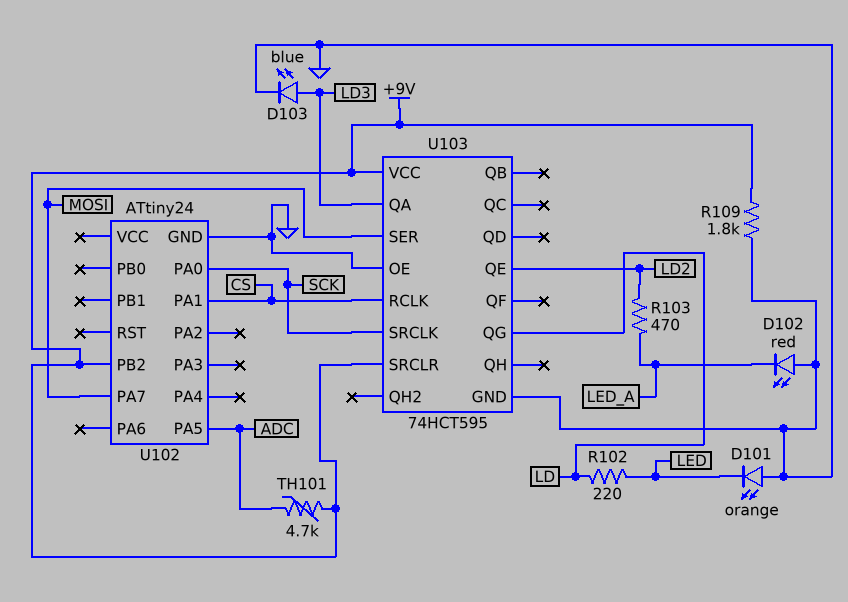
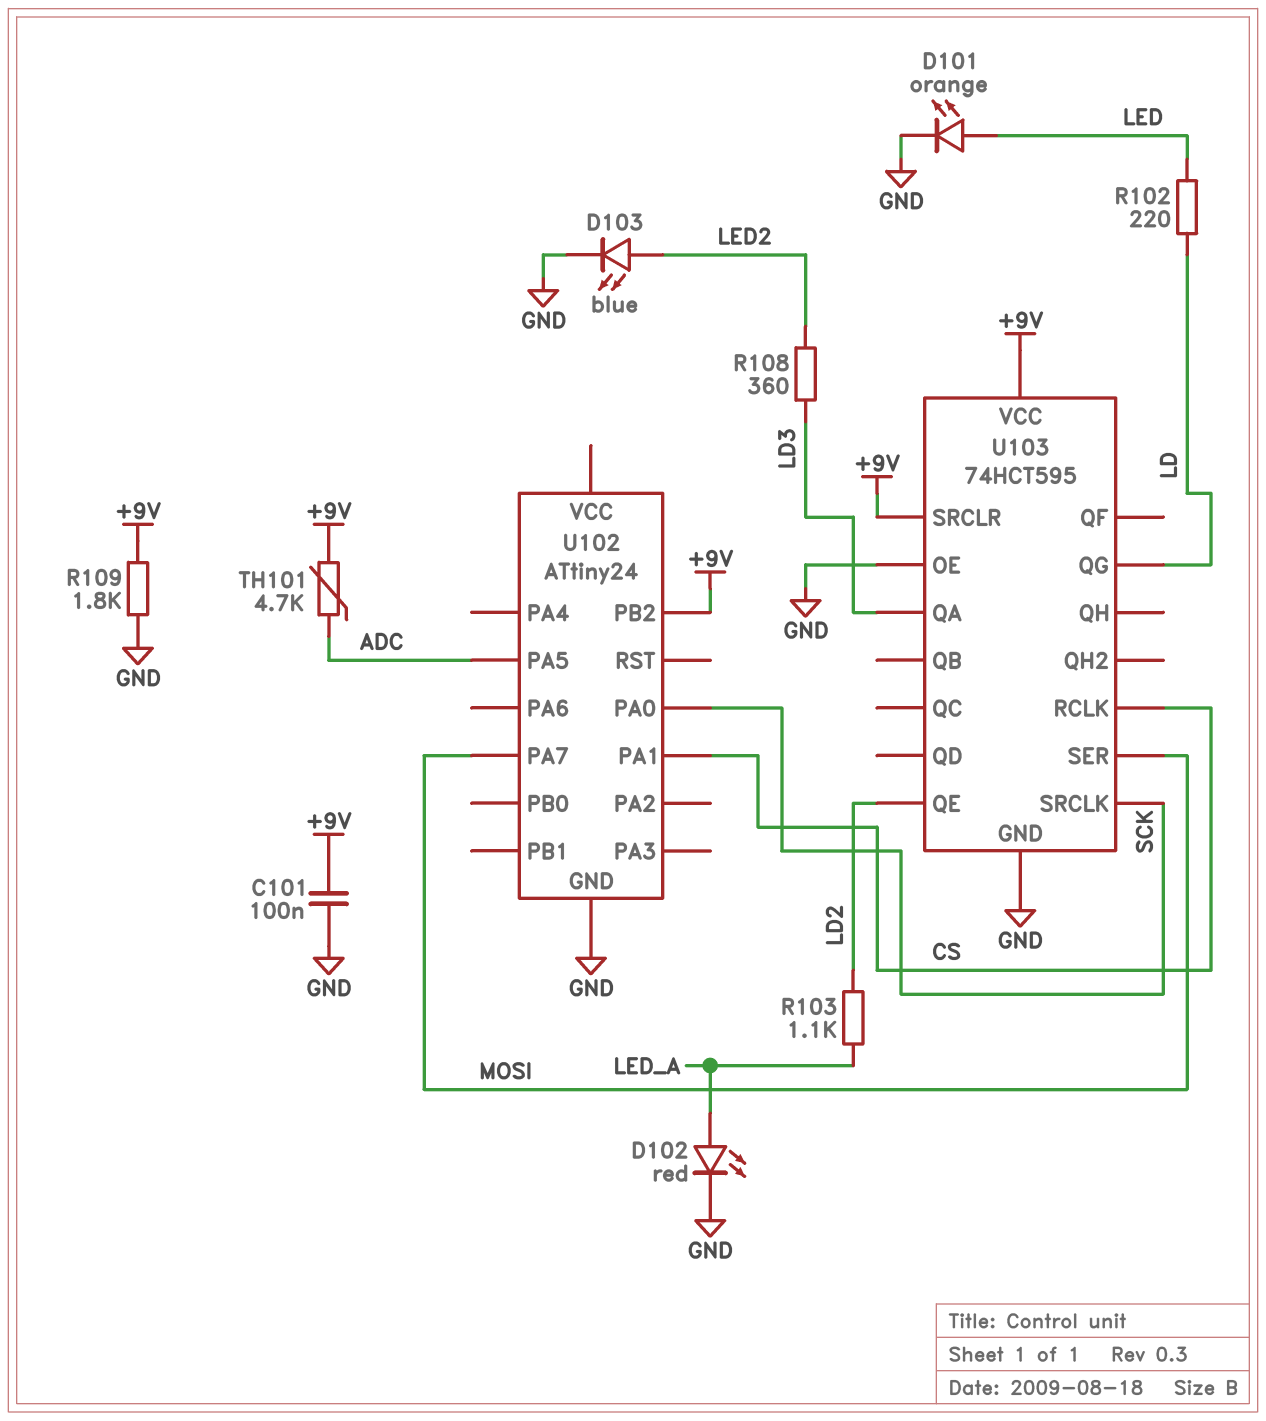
C101: none -> 100nF (+9V, GND)
D101: LED orange (A GND, K LED) -> LED orange (A LED, K GND)
D102: LED red (A GND, K LED_A) -> LED red (A LED_A, K GND)
D103: LED blue (A LD3, K GND) -> LED blue (A LED2, K GND)
R103: 470 (LD2, LED_A) -> 1.1k (LD2, LED_A)
R108: none -> 360 (LD3, LED2)

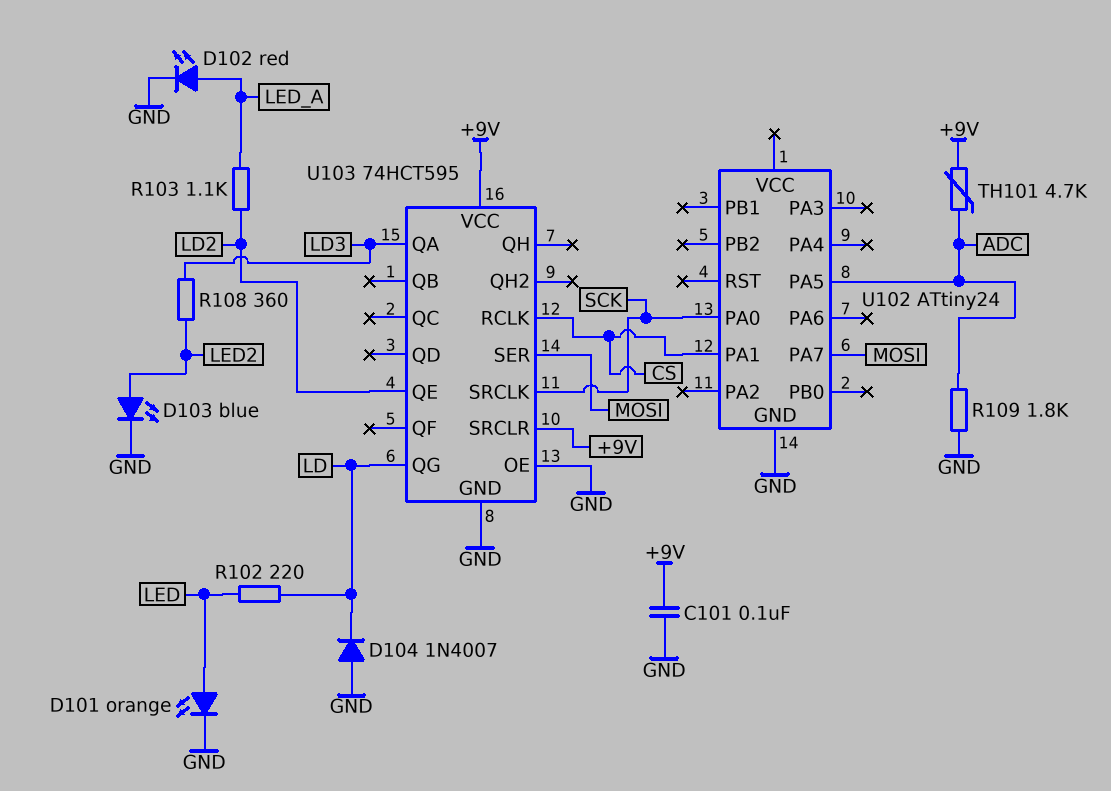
D104: none -> diode 1N4007 (A GND, K LD)
R109: 1.8k (+9V, GND) -> 1.8k (ADC, GND)
U102 pin PB2: +9V -> none

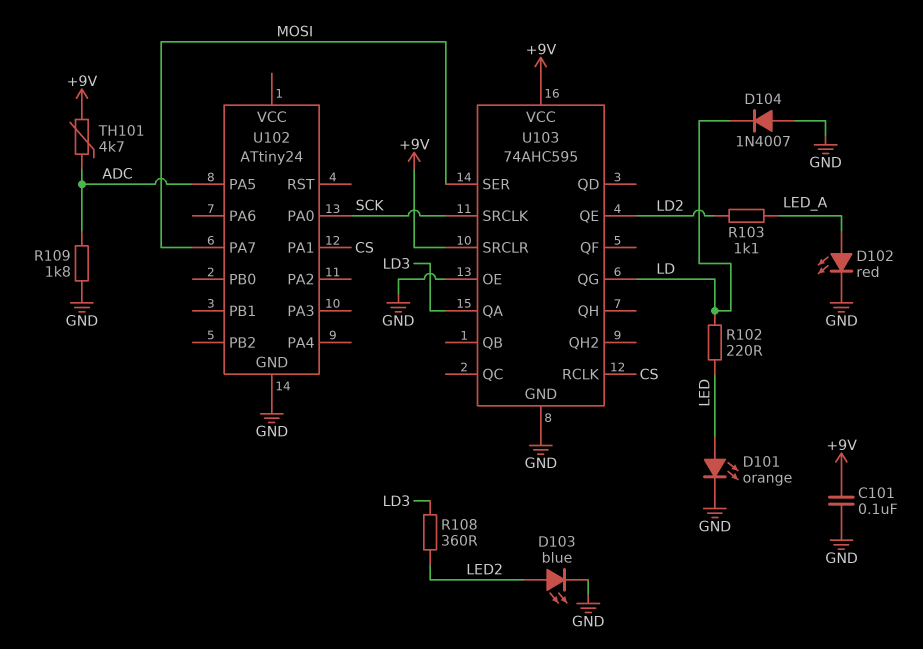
U103: 74HCT595 -> 74AHC595

